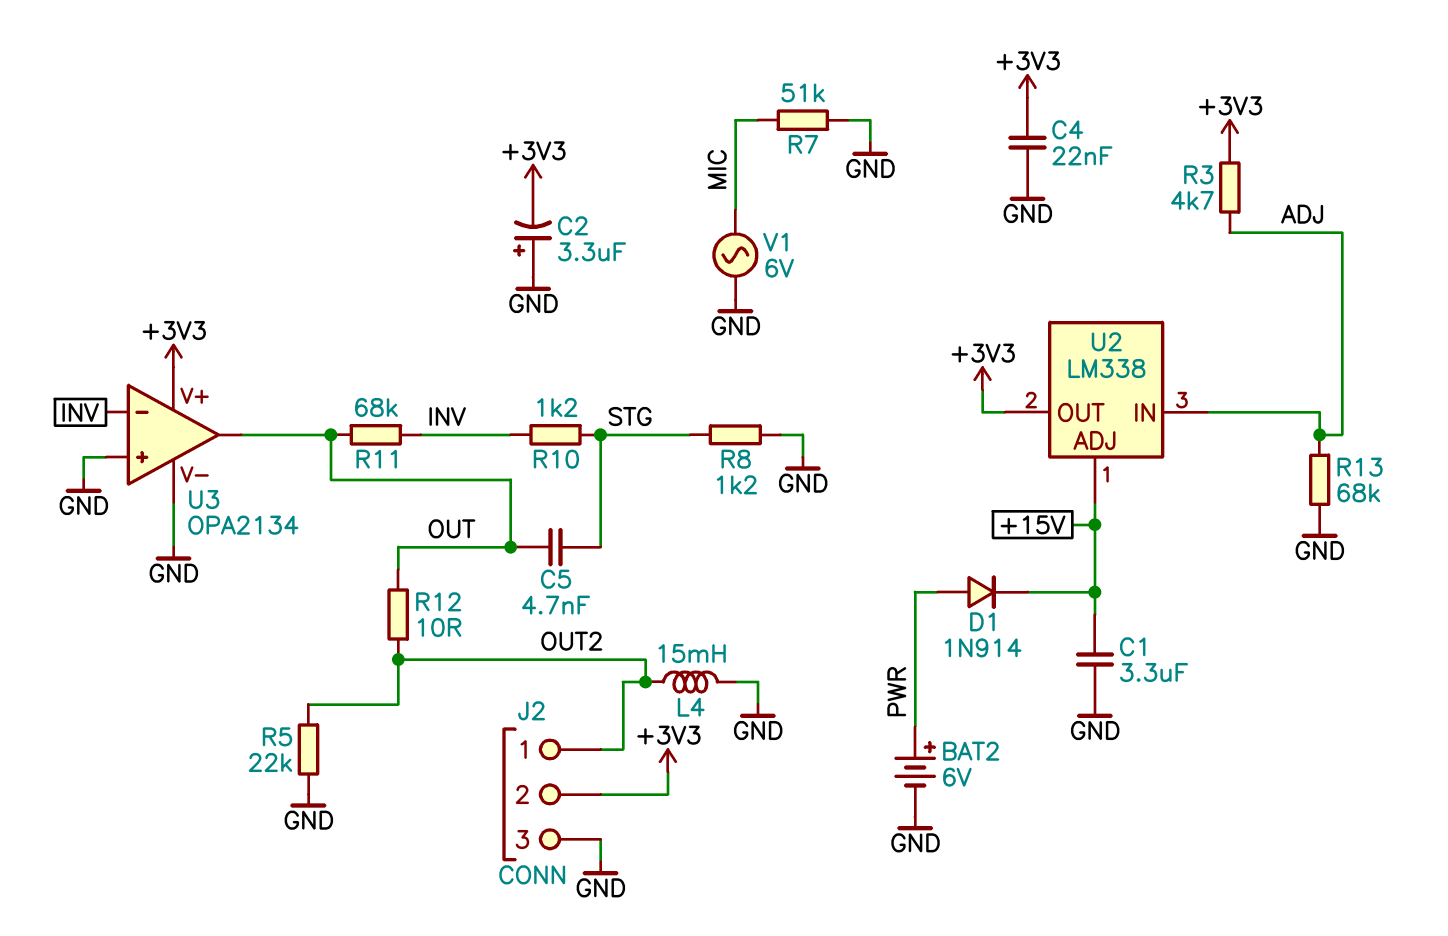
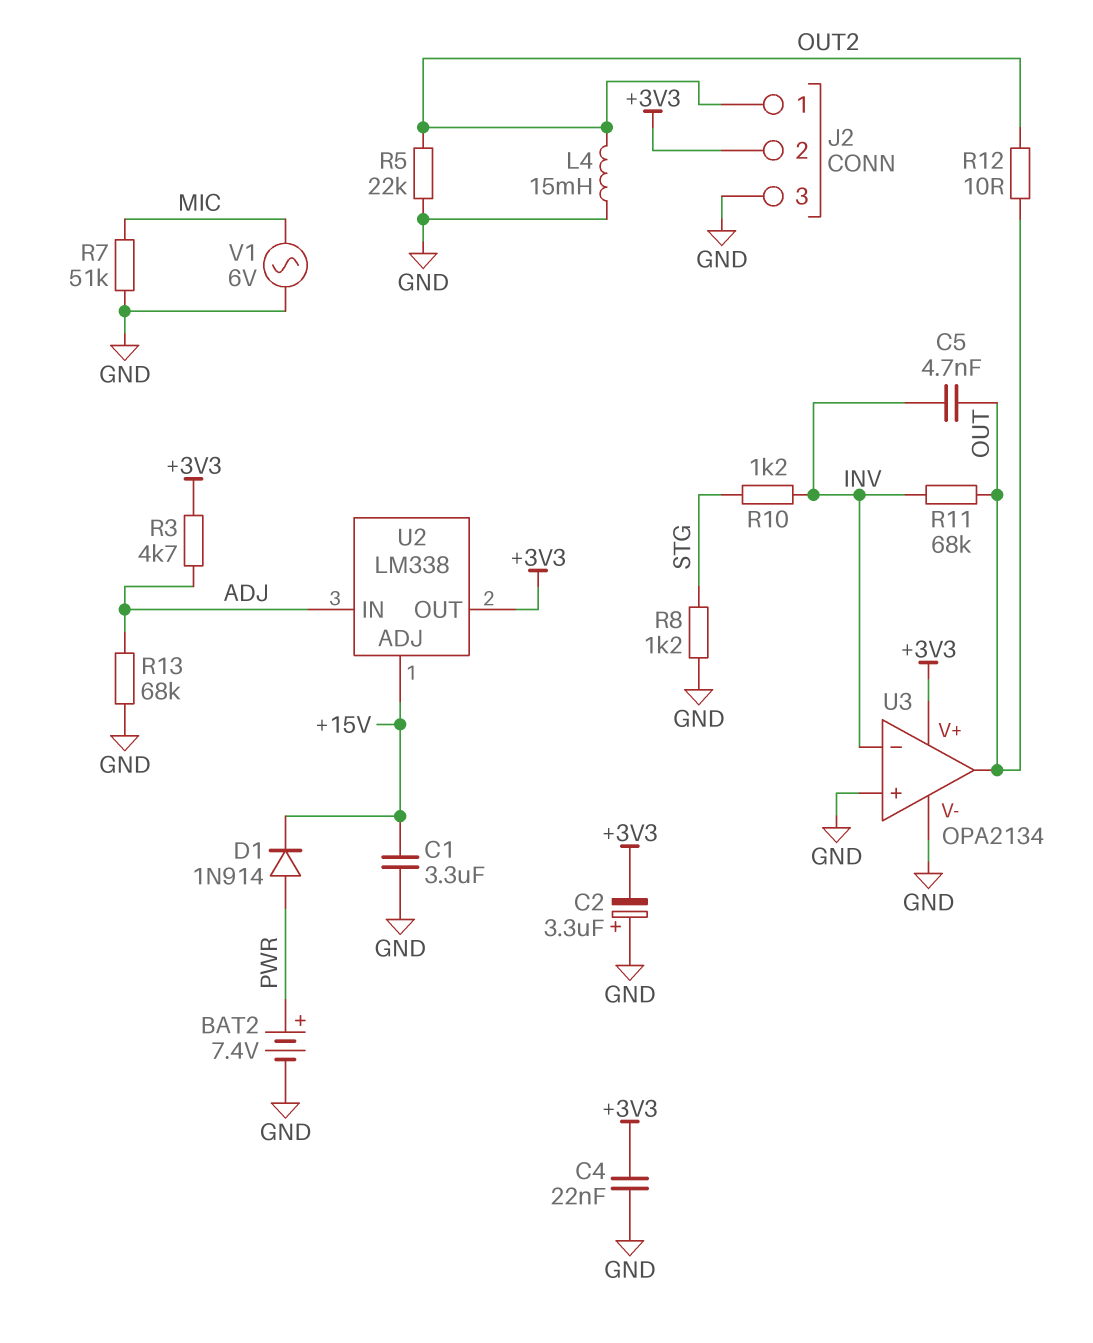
BAT2: 6V (plus PWR, minus GND) -> 7.4V (plus PWR, minus GND)
C5: 4.7nF (OUT, STG) -> 4.7nF (INV, OUT)

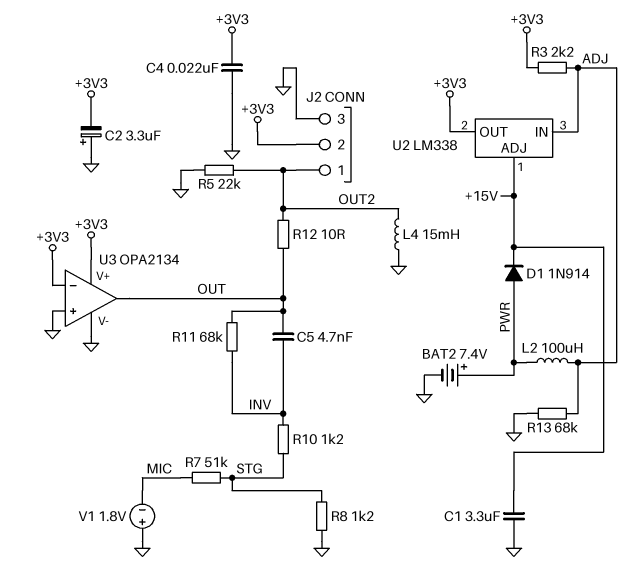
L2: none -> 100uH (ADJ, PWR)
R3: 4.7k (+3V3, ADJ) -> 2.2k (+3V3, ADJ)
R7: 51k (GND, MIC) -> 51k (MIC, STG)
U3 pin in-: INV -> +3V3
V1: AC 6V (GND, MIC) -> 1.8V (plus GND, minus MIC)

